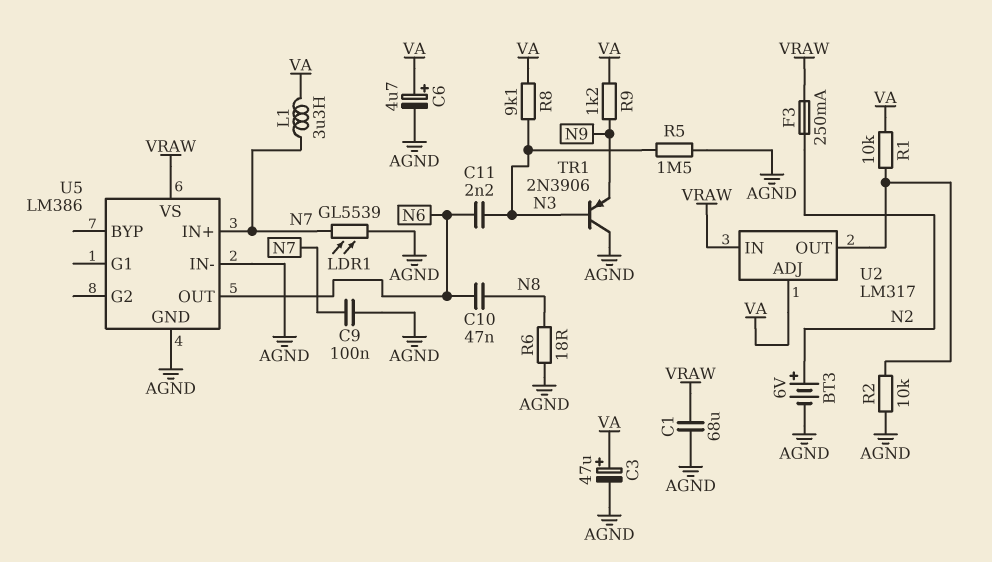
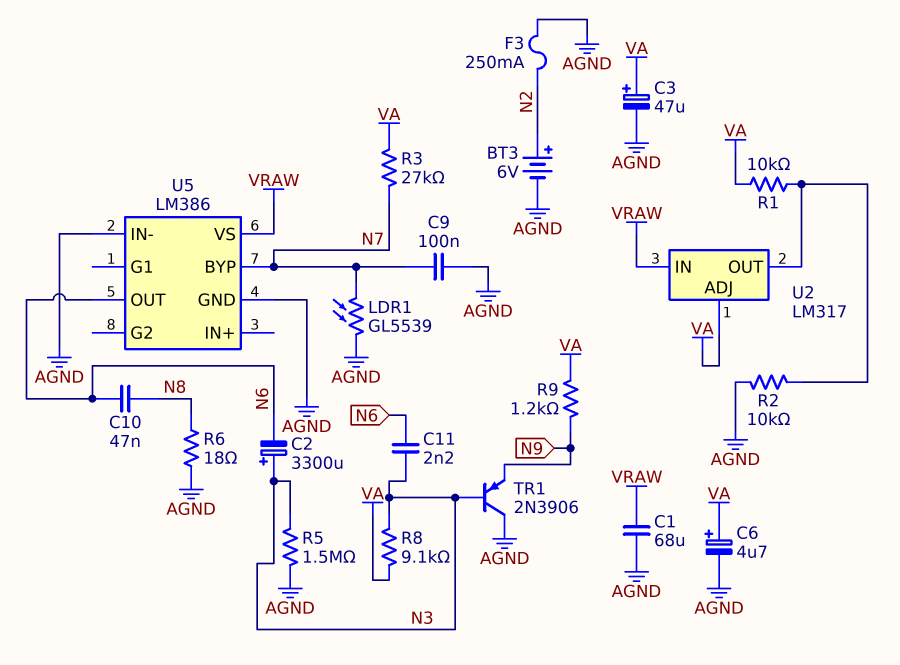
C2: none -> 3300uF (plus N3, minus N6)
F3: 250mA (N2, VRAW) -> 250mA (AGND, N2)
L1: 3.3uH (N7, VA) -> none
R3: none -> 27k (N7, VA)
U5 pin BYP: none -> N7
U5 pin IN+: N7 -> none

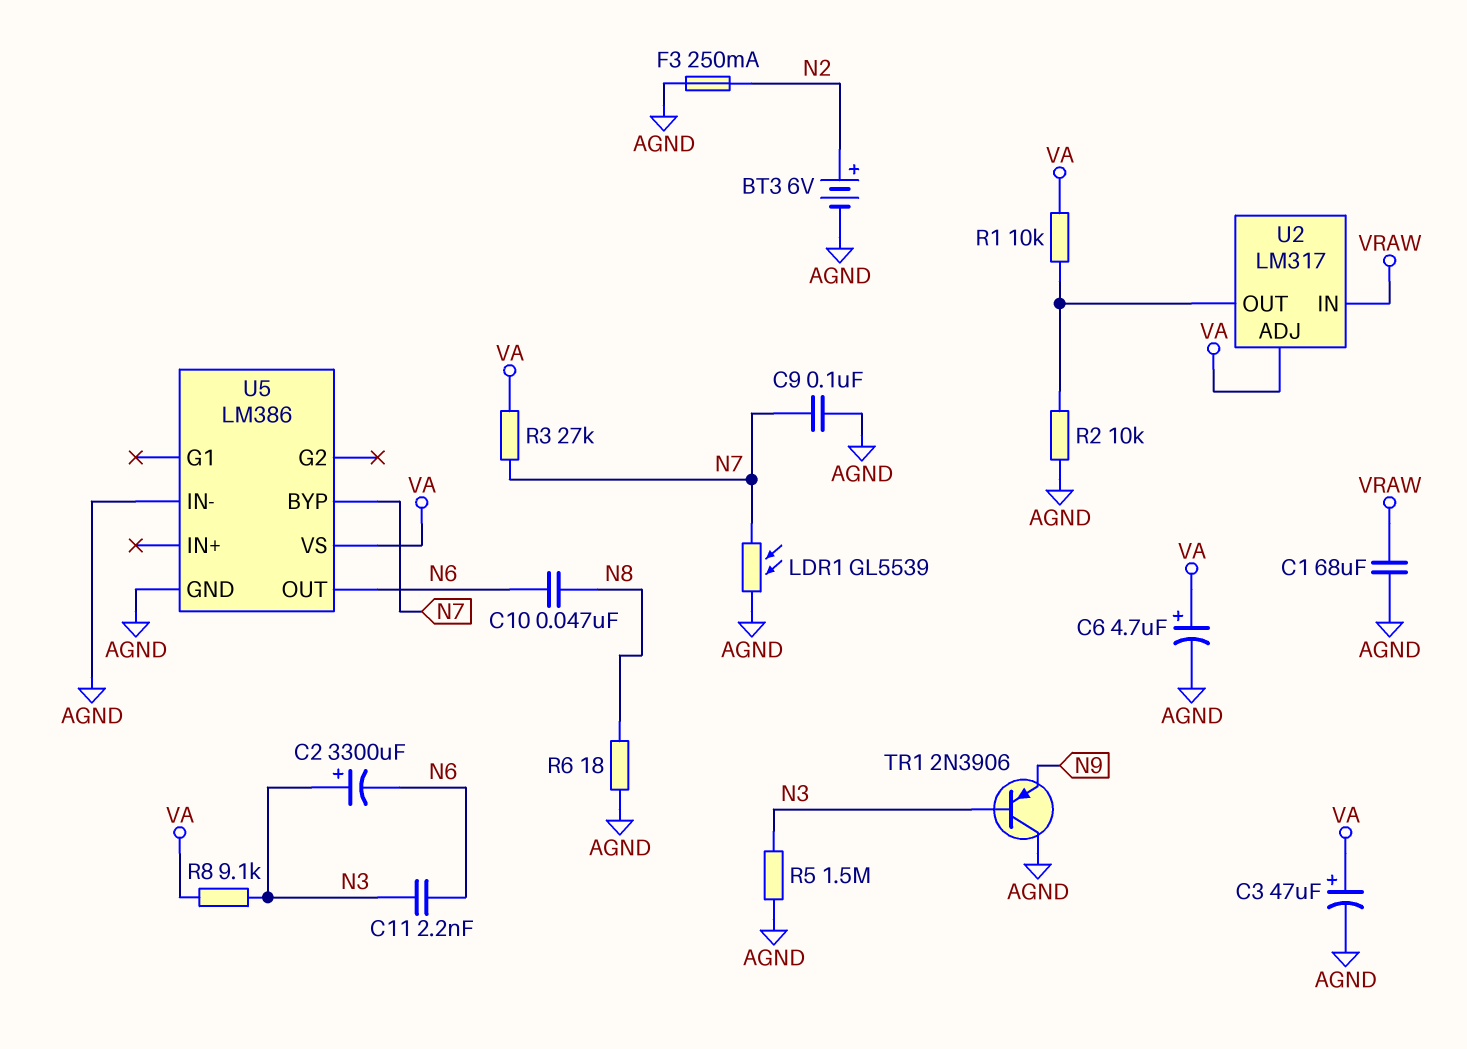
R9: 1.2k (N9, VA) -> none
U5 pin VS: VRAW -> VA

